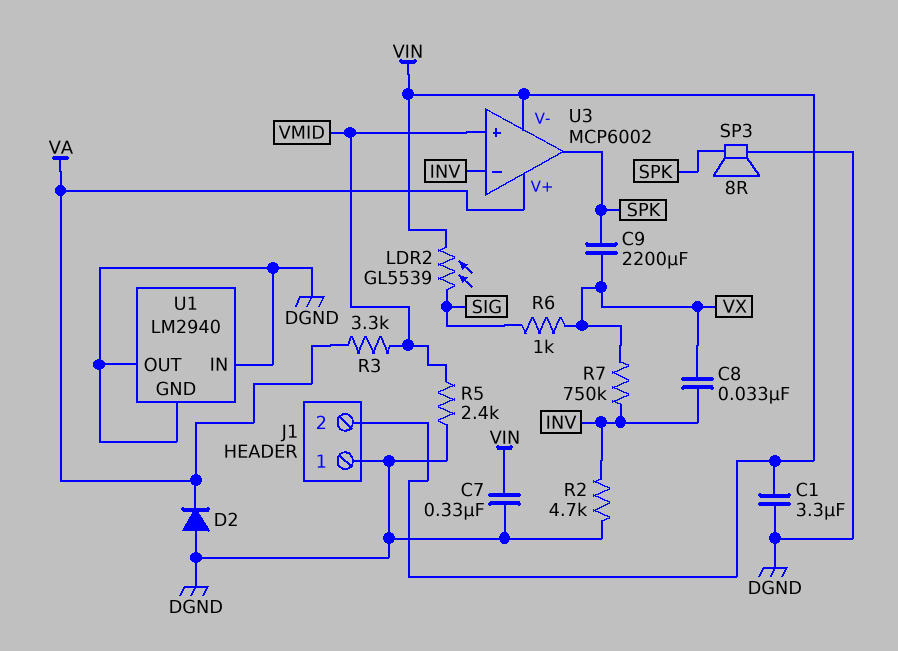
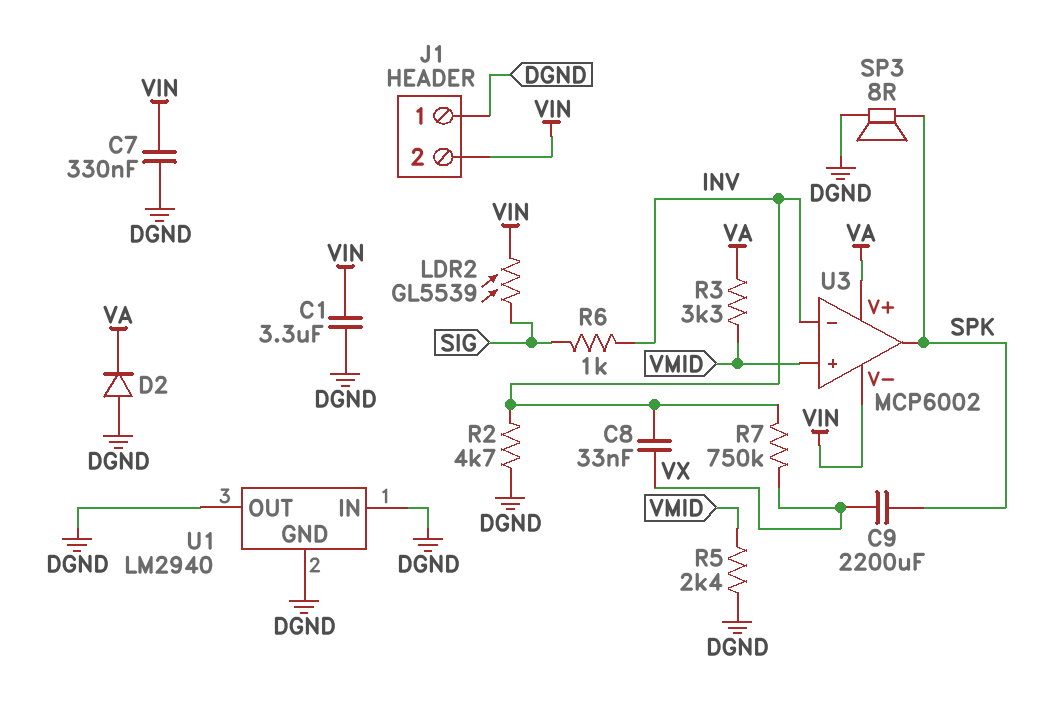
R6: 1k (SIG, VX) -> 1k (INV, SIG)

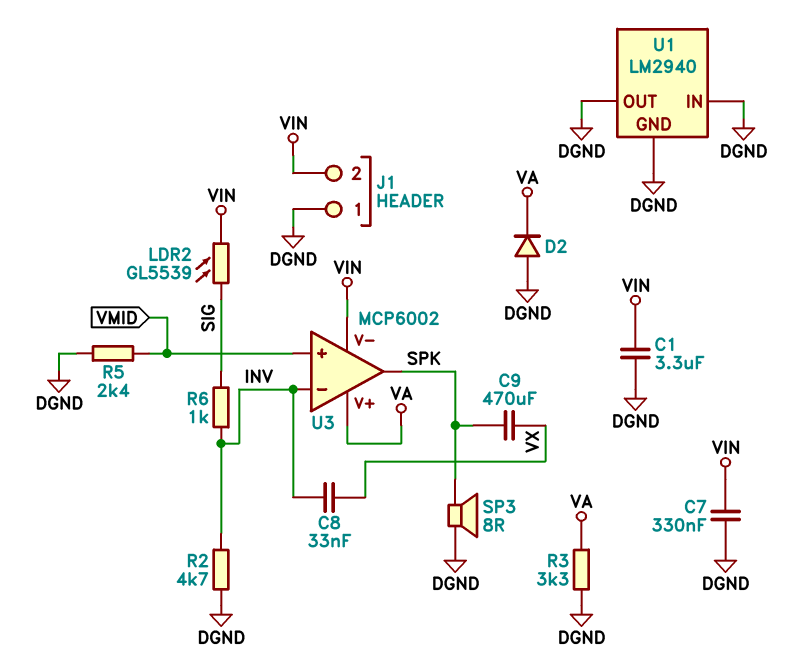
C9: 2200uF (SPK, VX) -> 470uF (SPK, VX)
R3: 3.3k (VA, VMID) -> 3.3k (DGND, VA)
R7: 750k (INV, VX) -> none

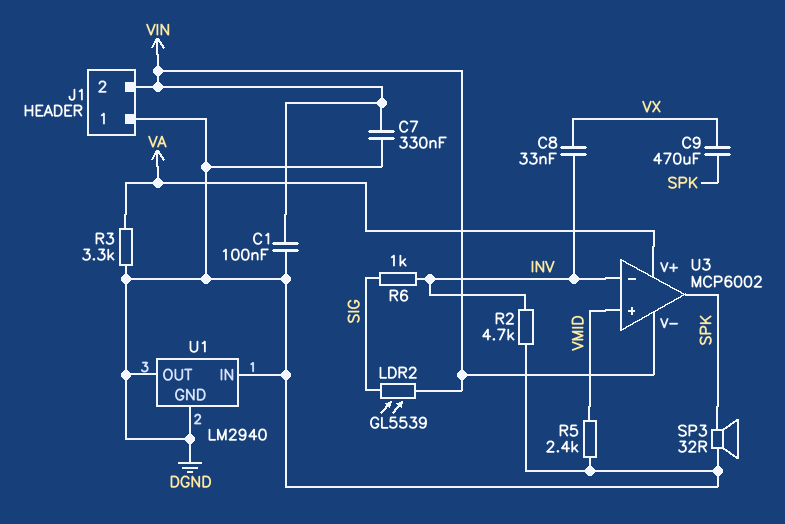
C1: 3.3uF (DGND, VIN) -> 100nF (DGND, VIN)
D2: diode (A DGND, K VA) -> none
SP3: speaker 8R (DGND, SPK) -> speaker 32R (DGND, SPK)

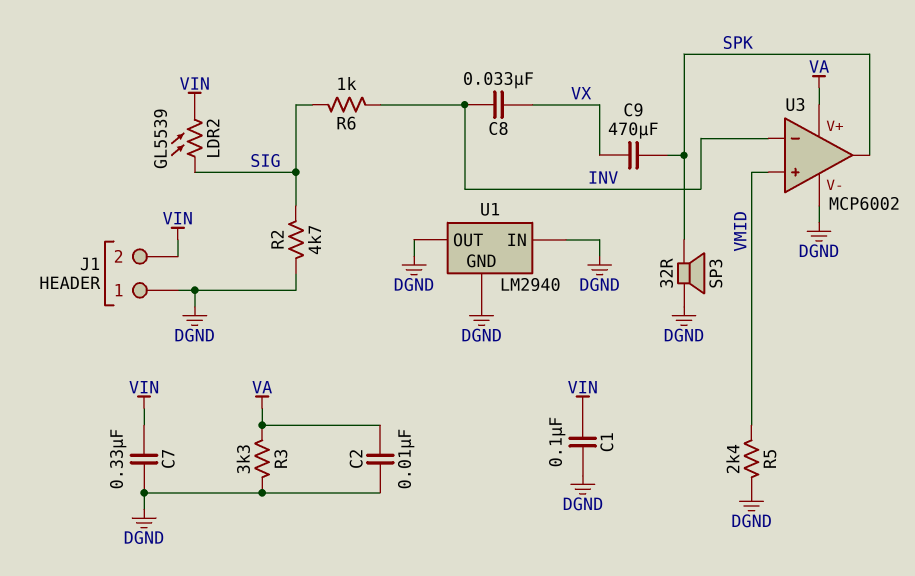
C2: none -> 10nF (DGND, VA)
R2: 4.7k (DGND, INV) -> 4.7k (DGND, SIG)
U3 pin V-: VIN -> DGND

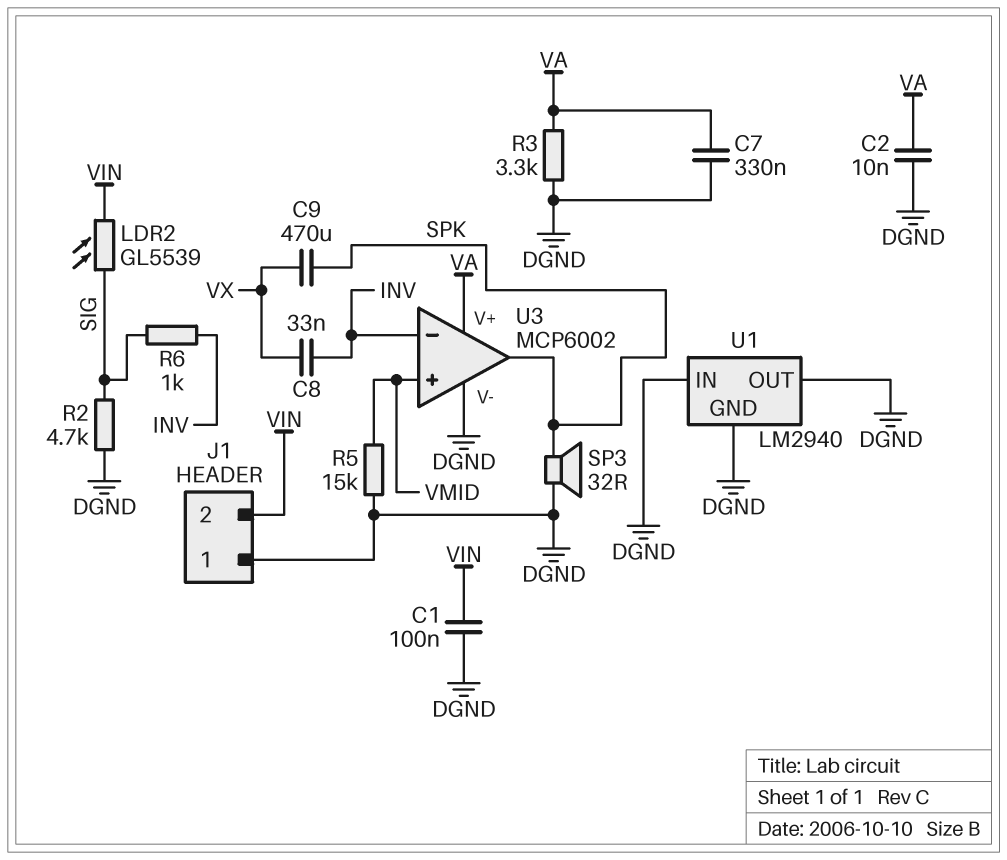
C7: 330nF (DGND, VIN) -> 330nF (DGND, VA)
R5: 2.4k (DGND, VMID) -> 15k (DGND, VMID)

